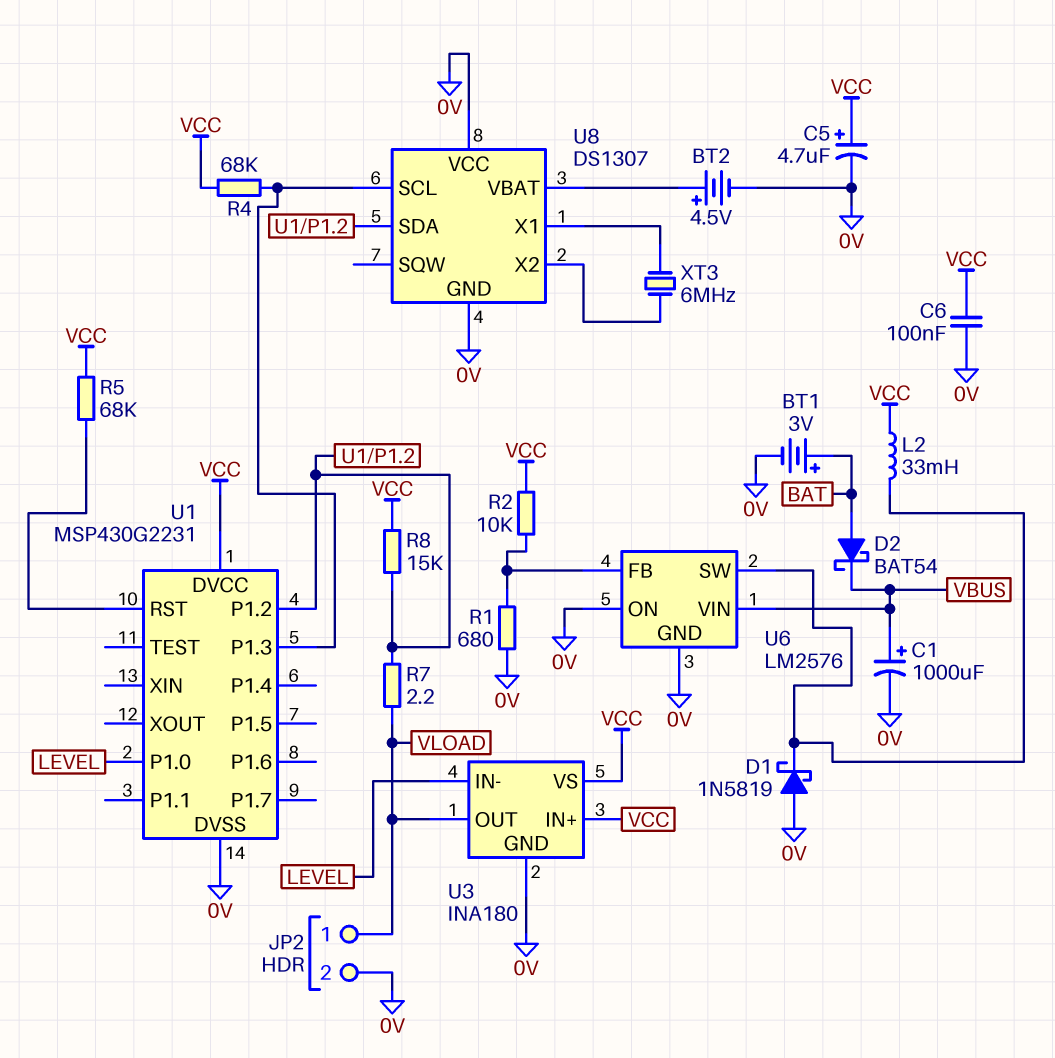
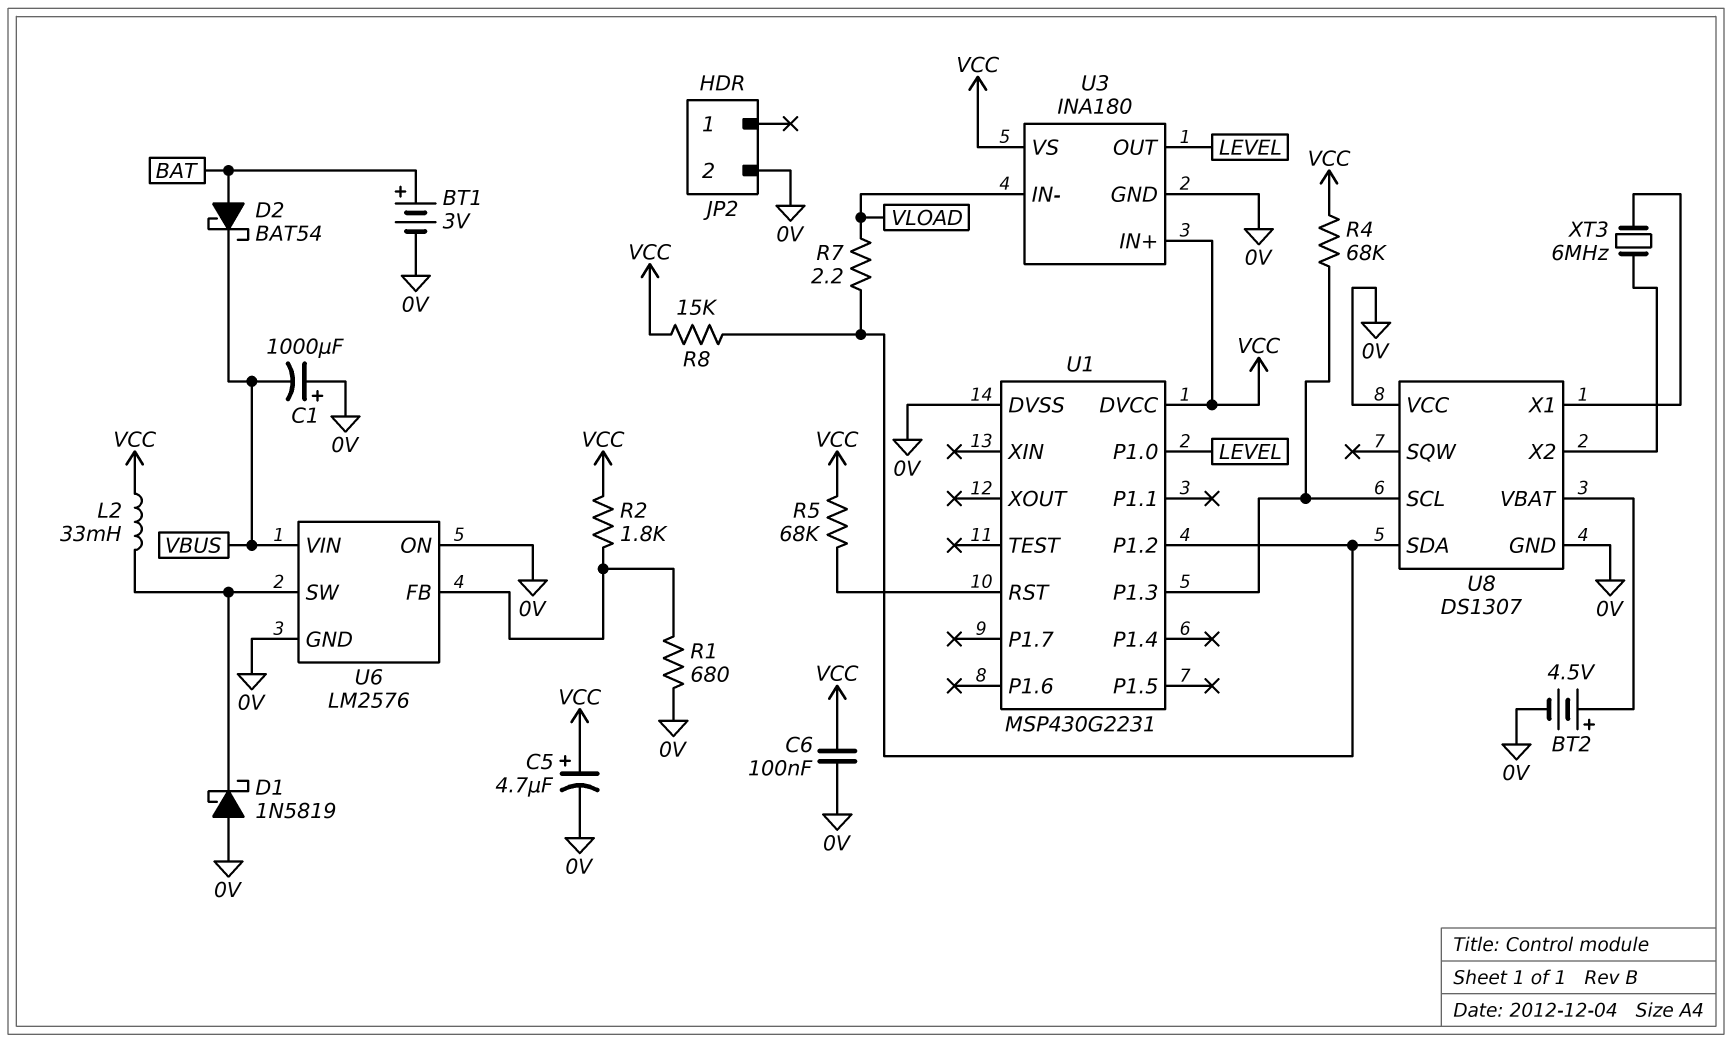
C1: 1000uF (plus VBUS, minus 0V) -> 1000uF (plus 0V, minus VBUS)
JP2 pin 1: VLOAD -> none
R2: 10k (U6/FB, VCC) -> 1.8k (U6/FB, VCC)
U3 pin IN-: LEVEL -> VLOAD
U3 pin OUT: VLOAD -> LEVEL

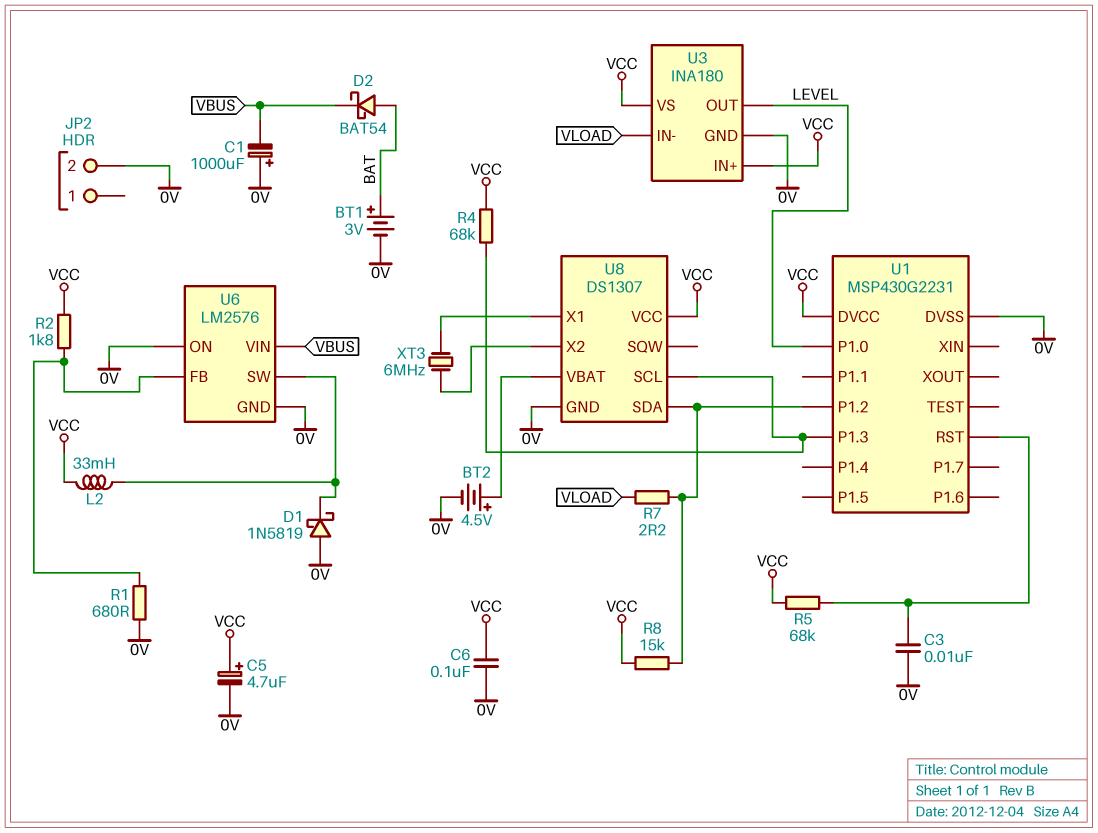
C3: none -> 10nF (0V, U1/RST)
U8 pin VCC: 0V -> VCC

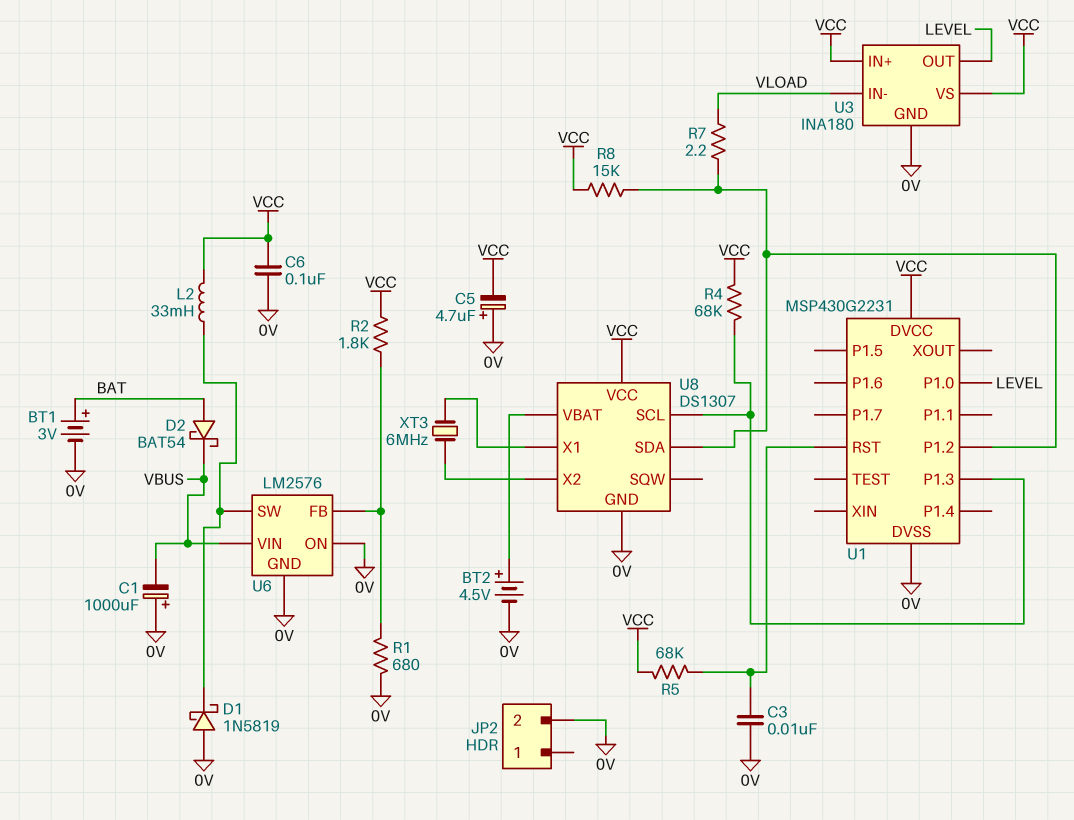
C5: 4.7uF (plus VCC, minus 0V) -> 4.7uF (plus 0V, minus VCC)

